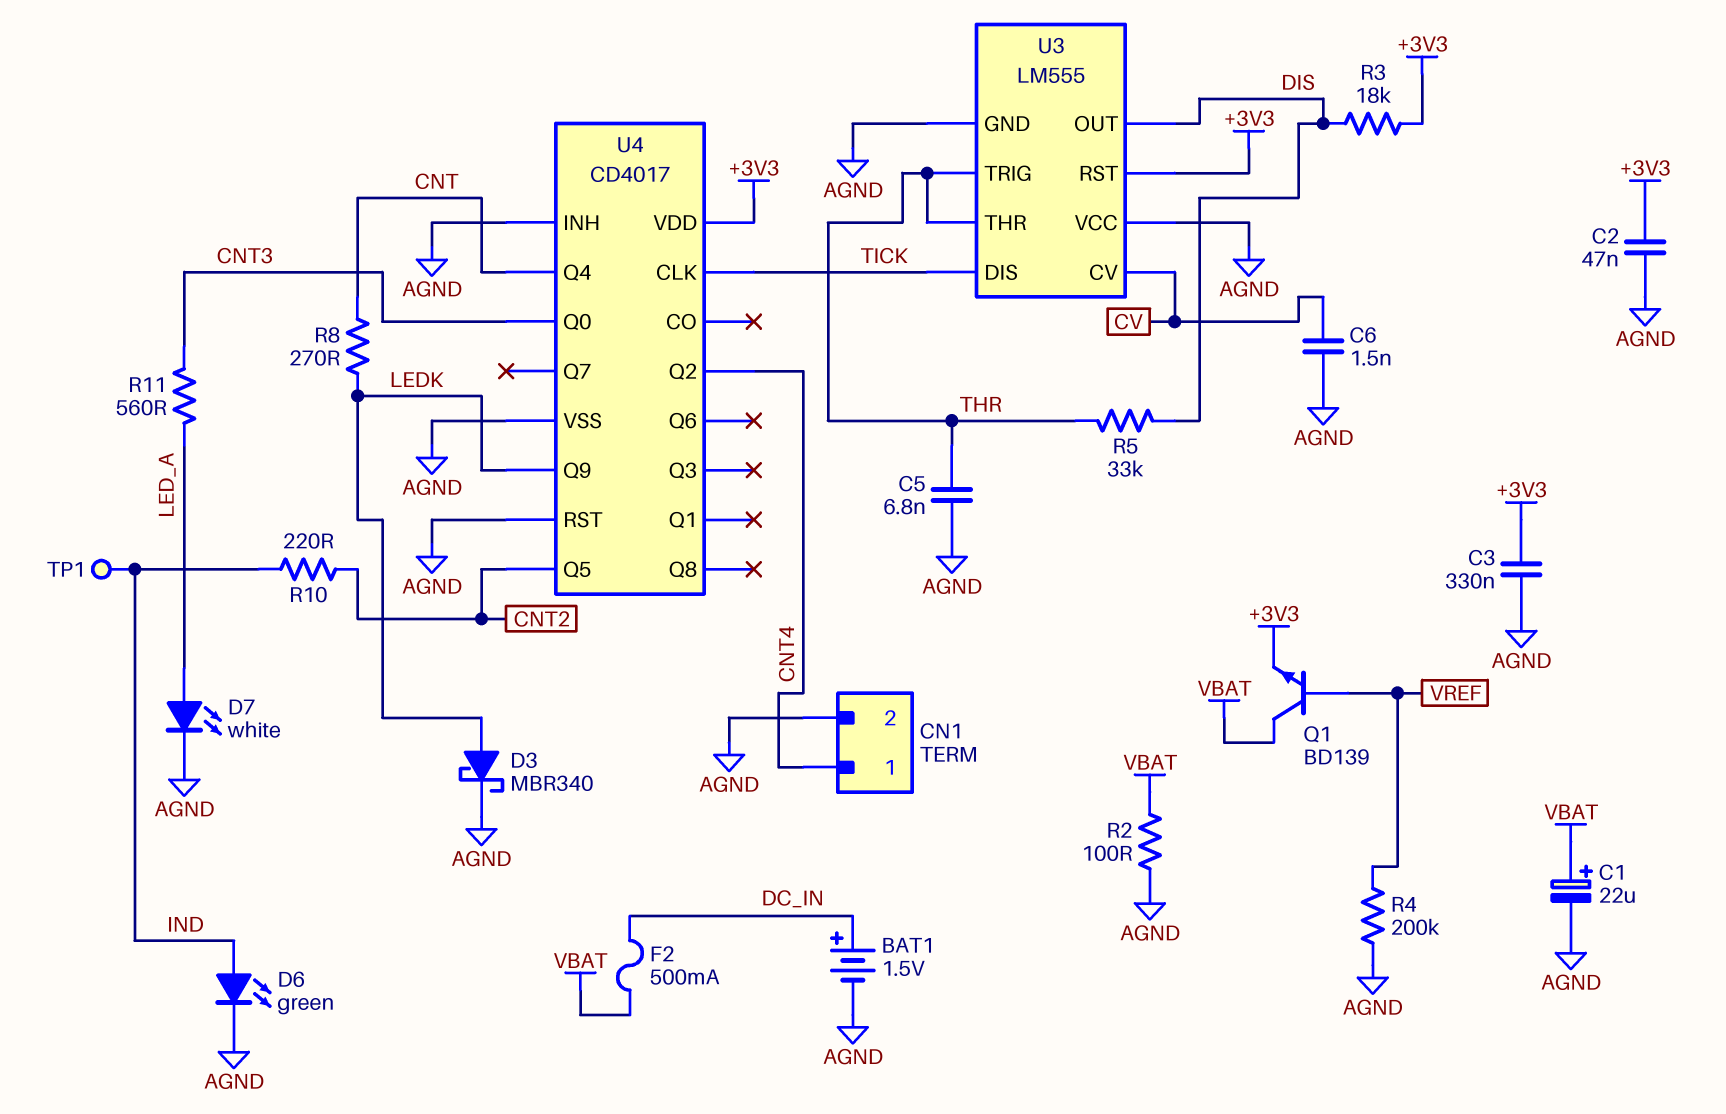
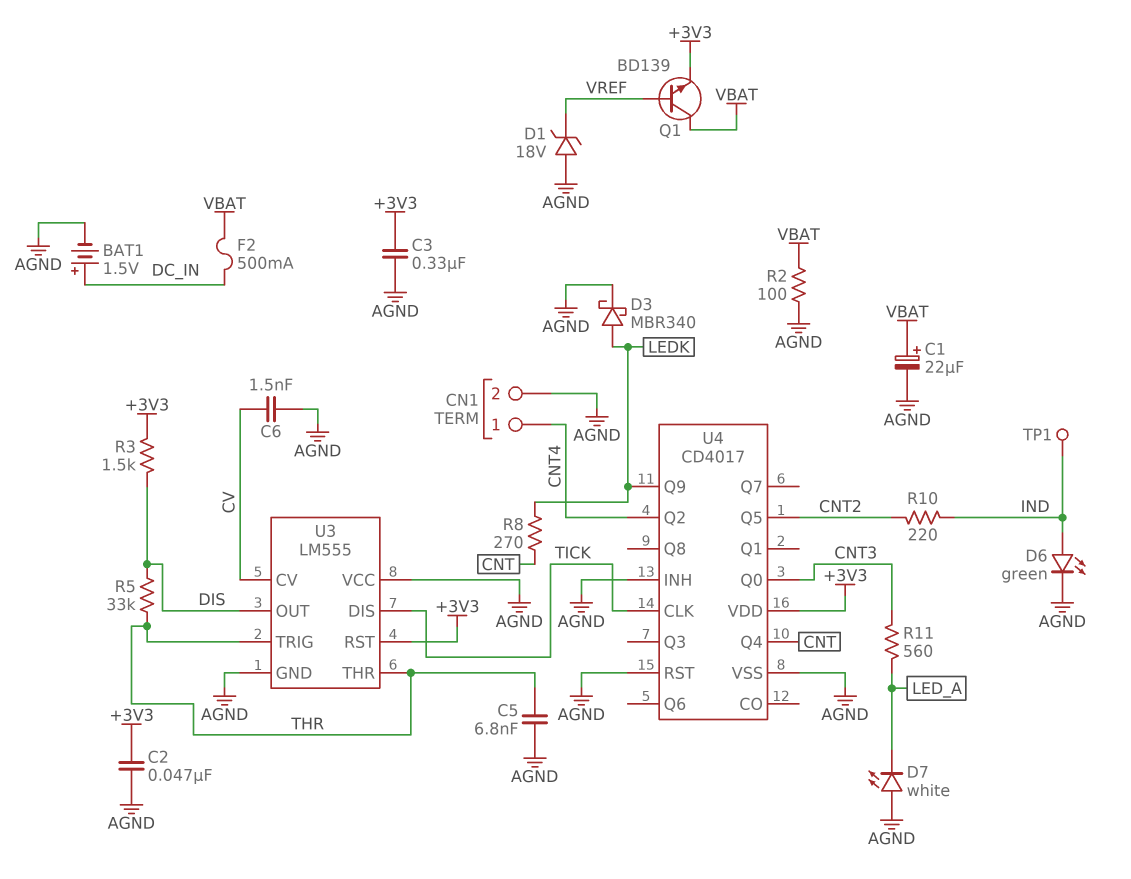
D1: none -> zener 18V (A AGND, K VREF)
D7: LED white (A LED_A, K AGND) -> LED white (A AGND, K LED_A)
R3: 18k (+3V3, DIS) -> 1.5k (+3V3, DIS)
R4: 200k (AGND, VREF) -> none

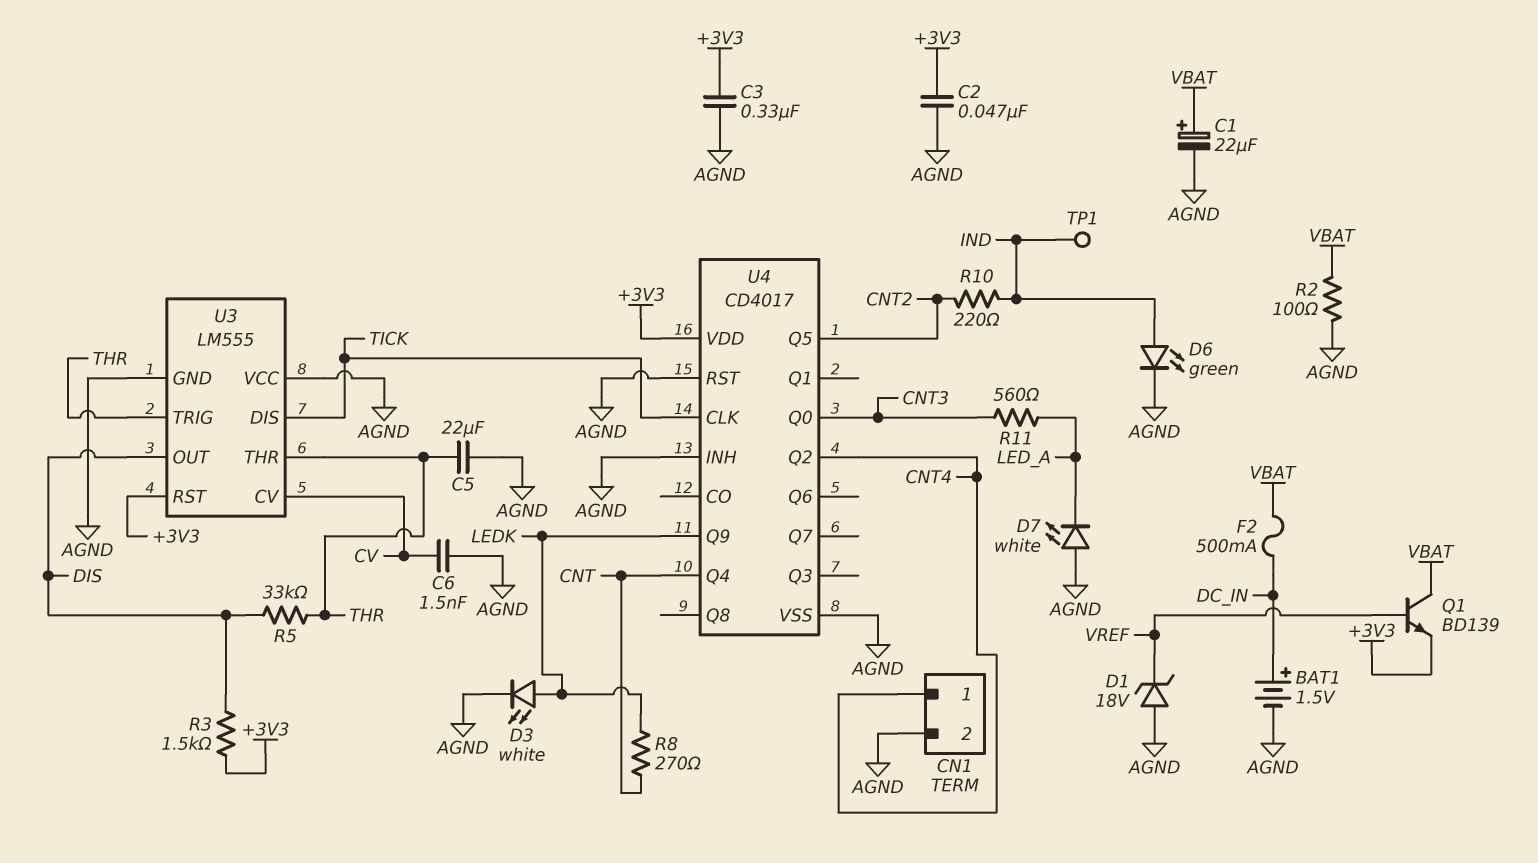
C5: 6.8nF (AGND, THR) -> 22uF (AGND, THR)
D3: schottky MBR340 (A LEDK, K AGND) -> LED white (A LEDK, K AGND)

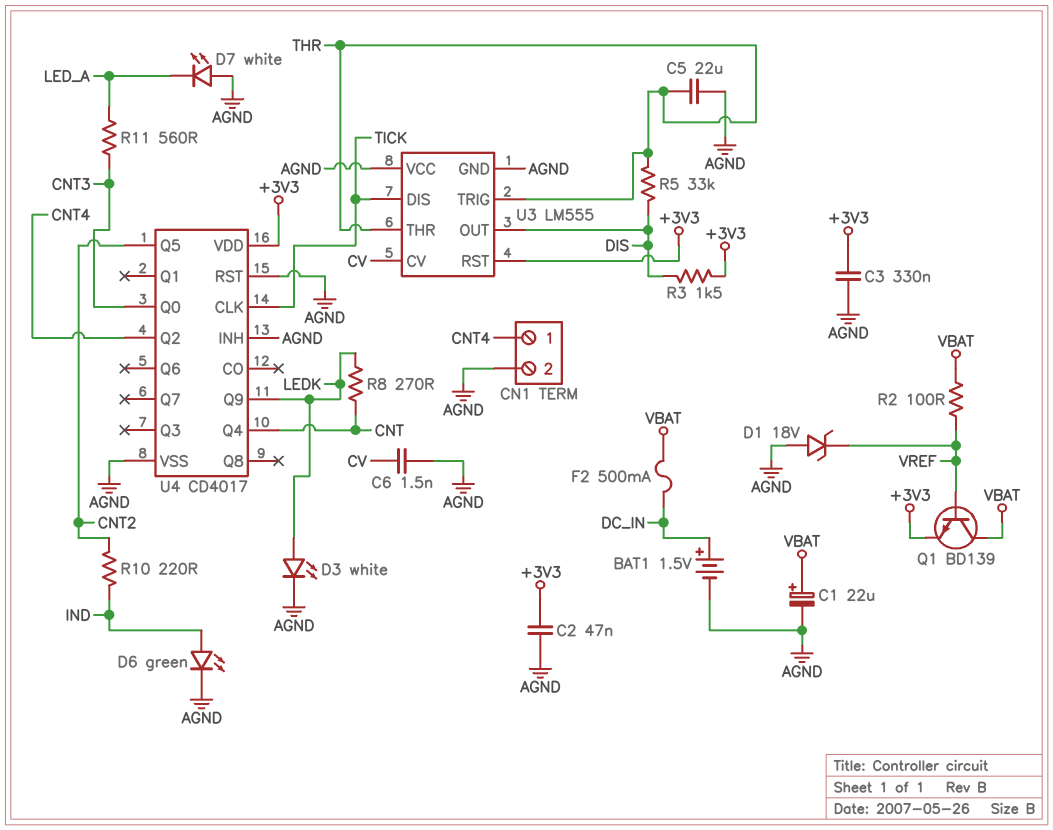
R2: 100 (AGND, VBAT) -> 100 (VBAT, VREF)
TP1: test point (IND) -> none

